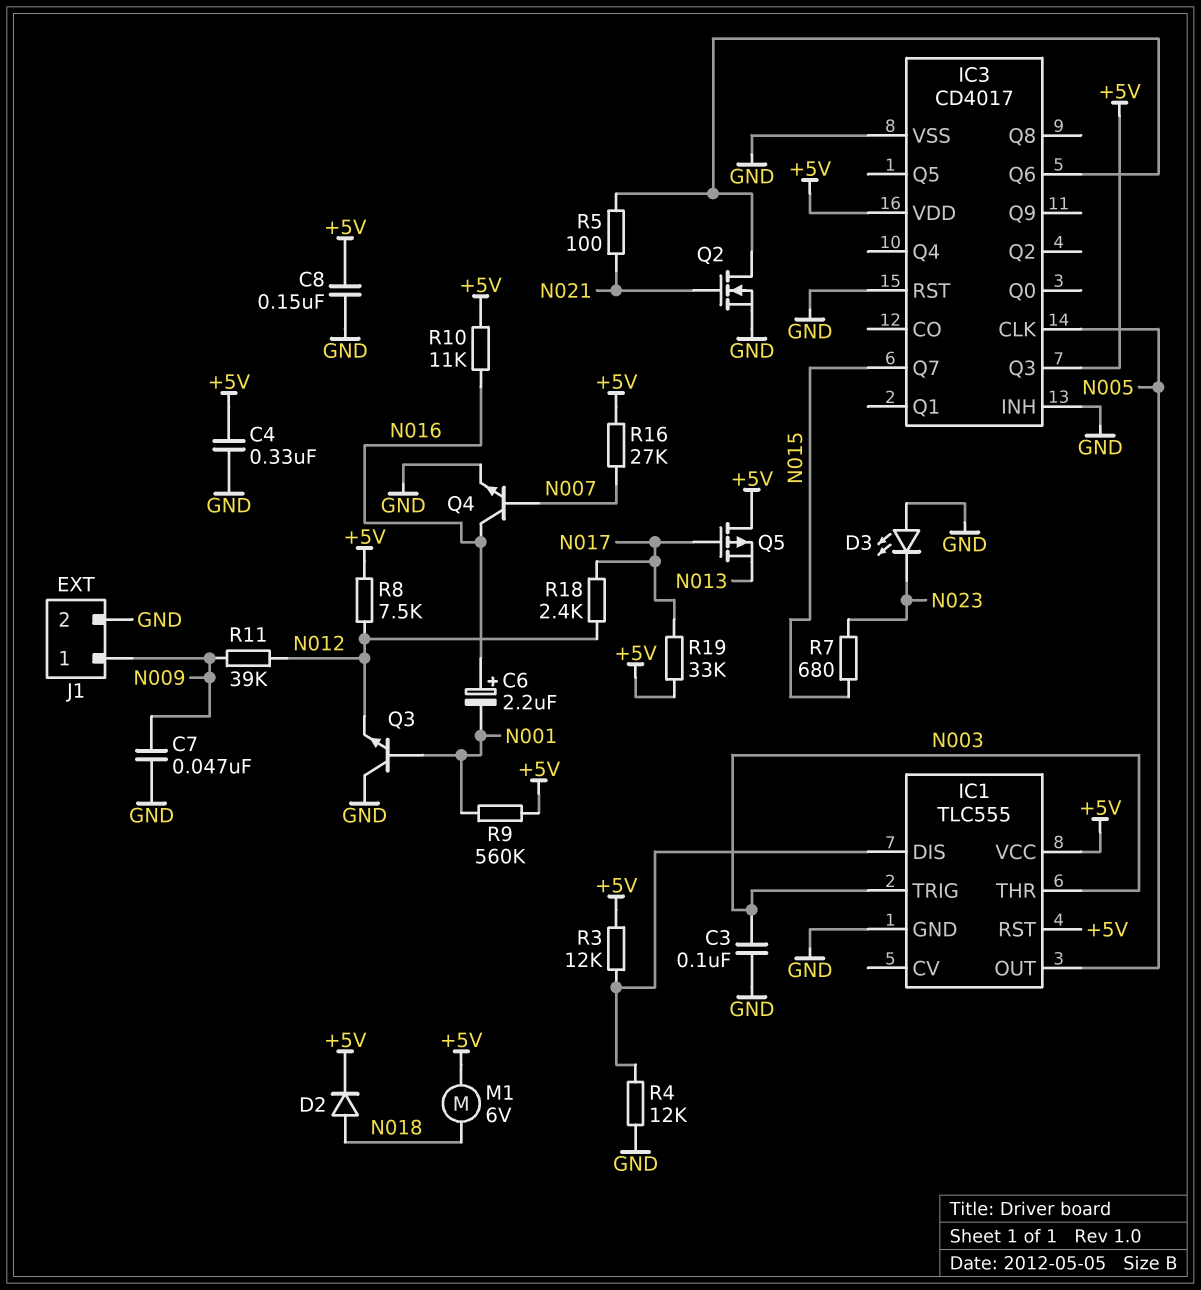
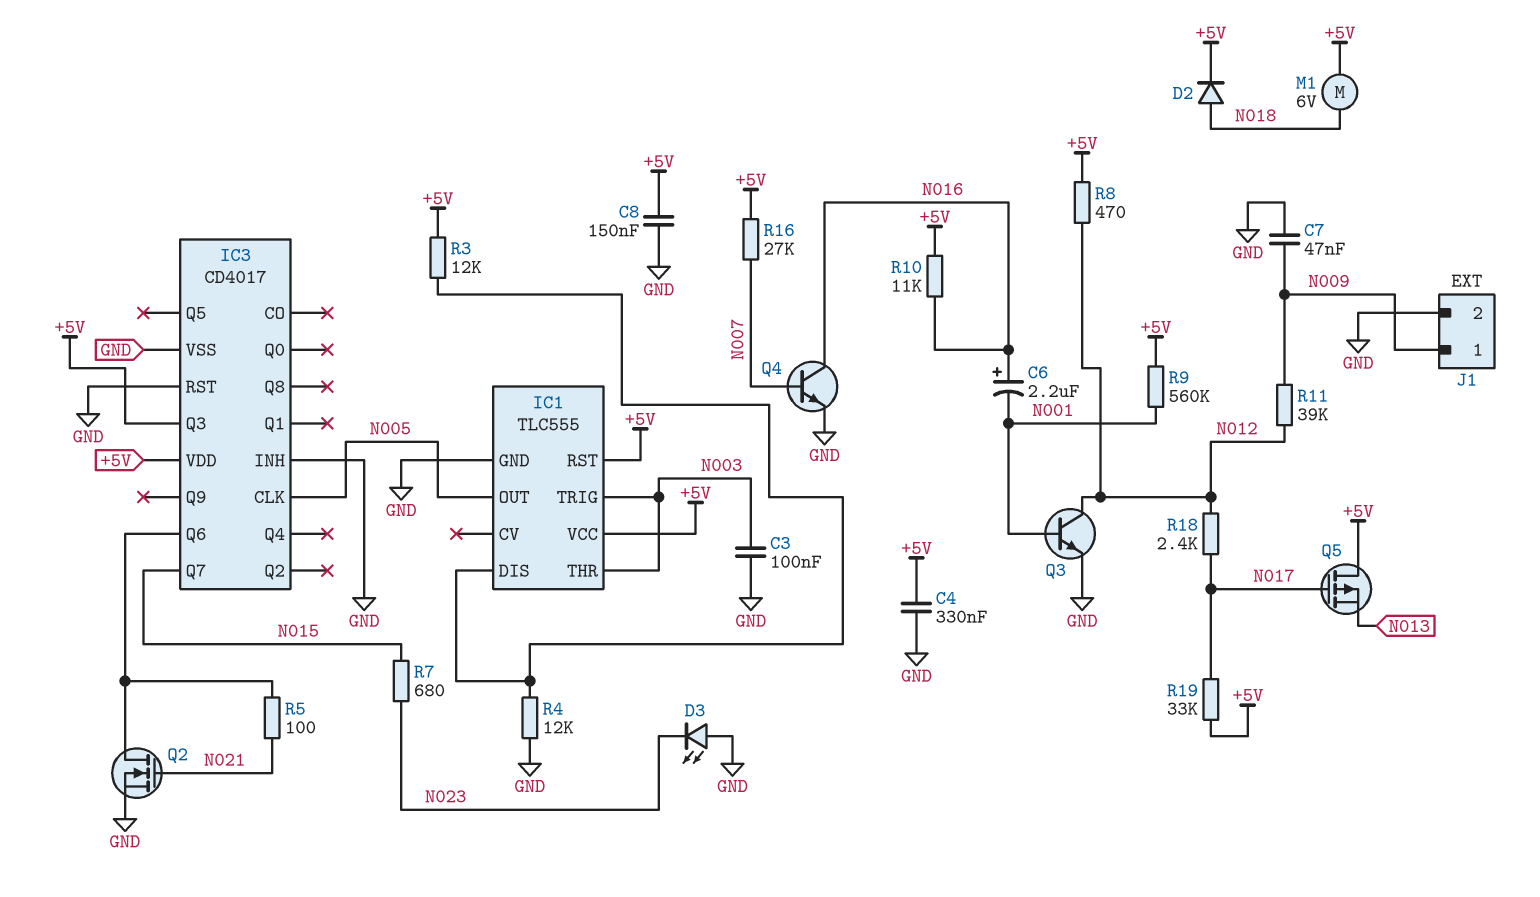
Q3: NPN (B N001, C GND, E N012) -> NPN (B N001, C N012, E GND)
R8: 7.5k (+5V, N012) -> 470 (+5V, N012)

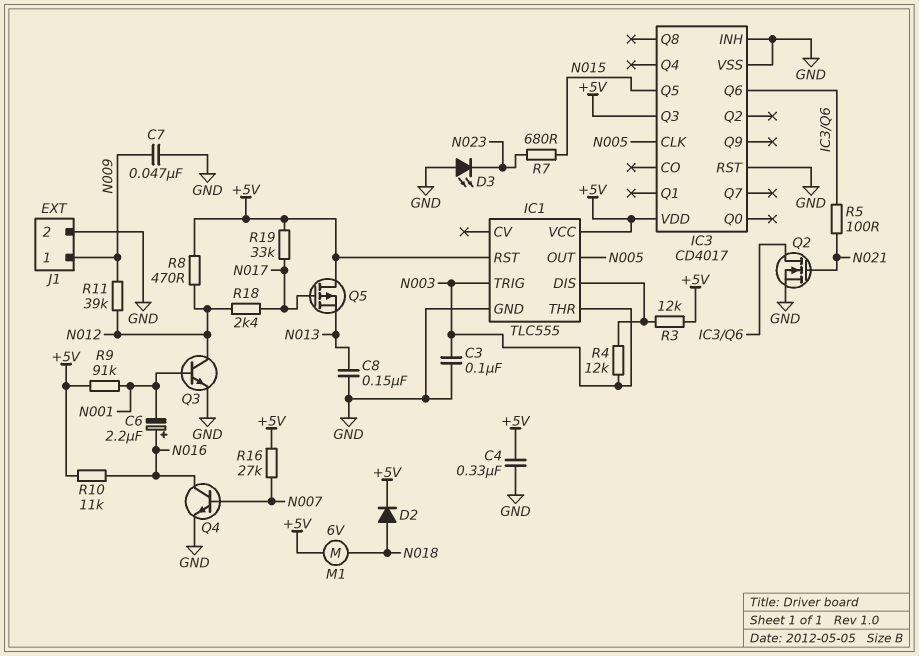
C8: 150nF (+5V, GND) -> 150nF (GND, N013)
IC3 pin Q5: none -> N015
IC3 pin Q7: N015 -> none
R4: 12k (GND, IC1/DIS) -> 12k (IC1/DIS, N003)
R9: 560k (+5V, N001) -> 91k (+5V, N001)

